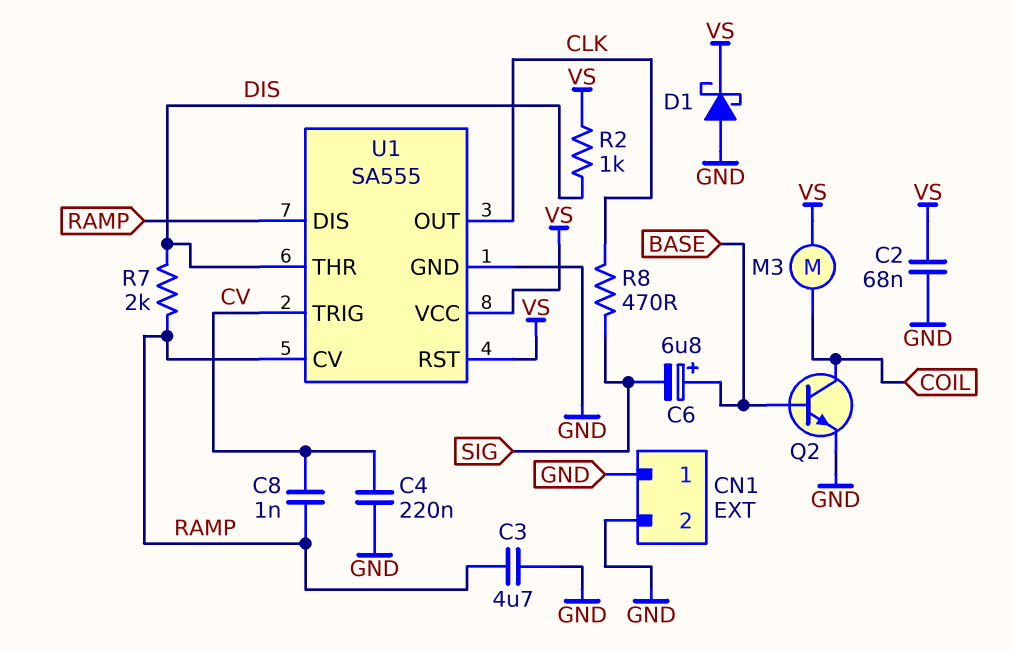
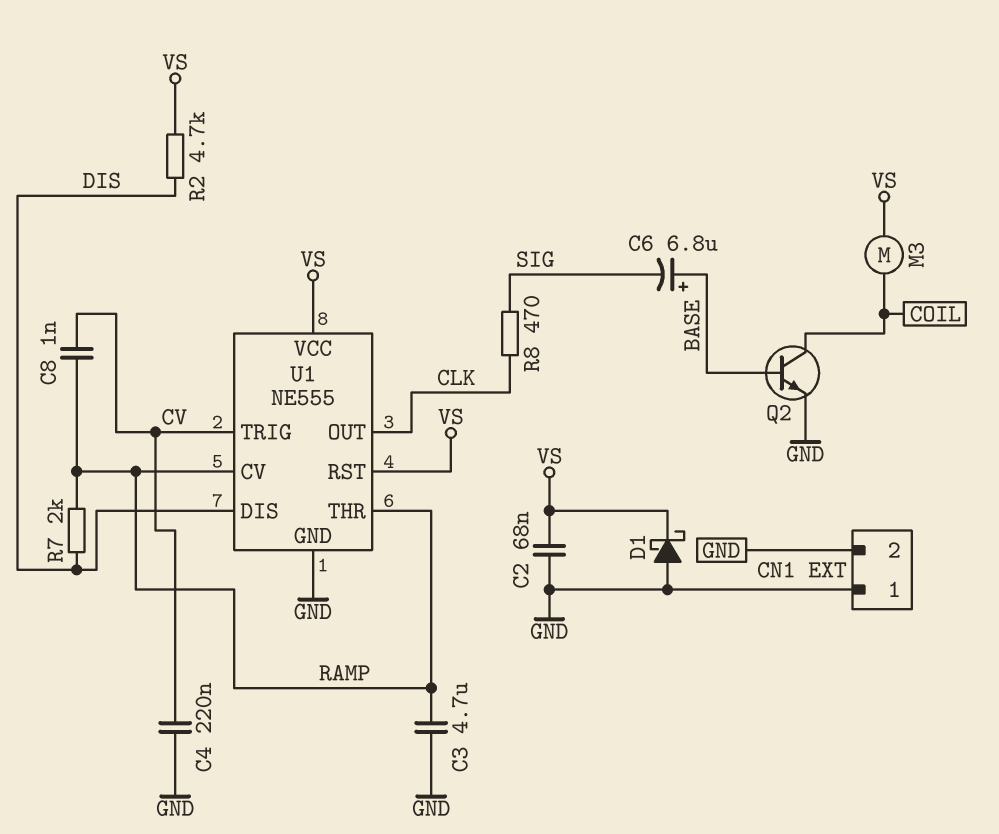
R2: 1k (DIS, VS) -> 4.7k (DIS, VS)
U1: SA555 -> NE555
U1 pin DIS: RAMP -> DIS
U1 pin THR: DIS -> RAMP

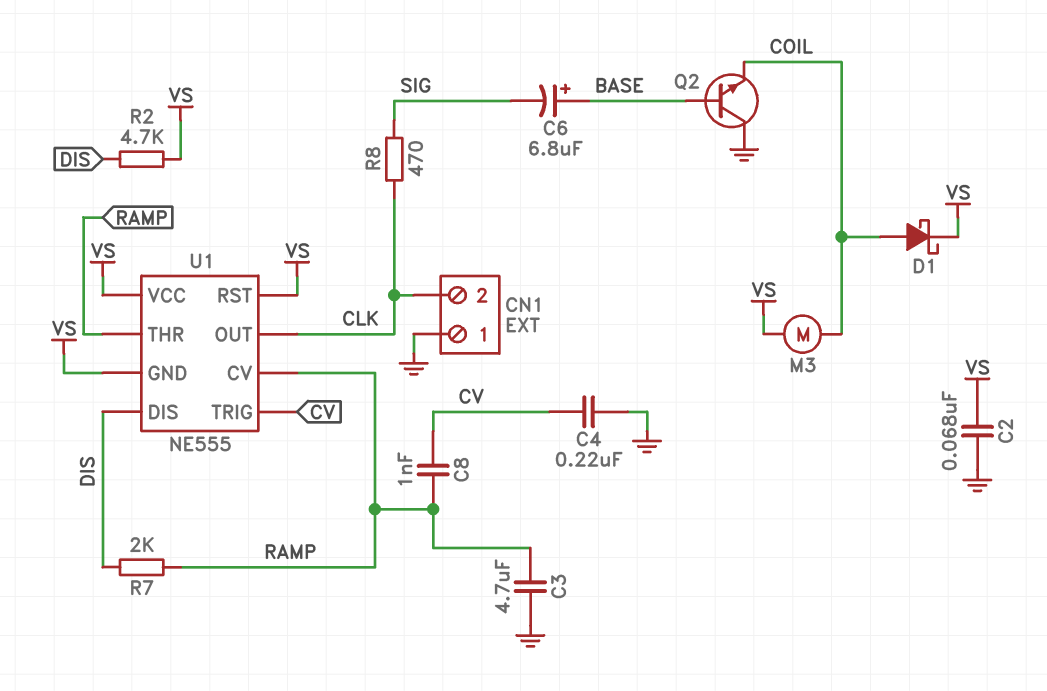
CN1 pin 2: GND -> CLK
D1: schottky (A GND, K VS) -> schottky (A COIL, K VS)
Q2: NPN (B BASE, C COIL, E GND) -> NPN (B BASE, C GND, E COIL)
U1 pin GND: GND -> VS

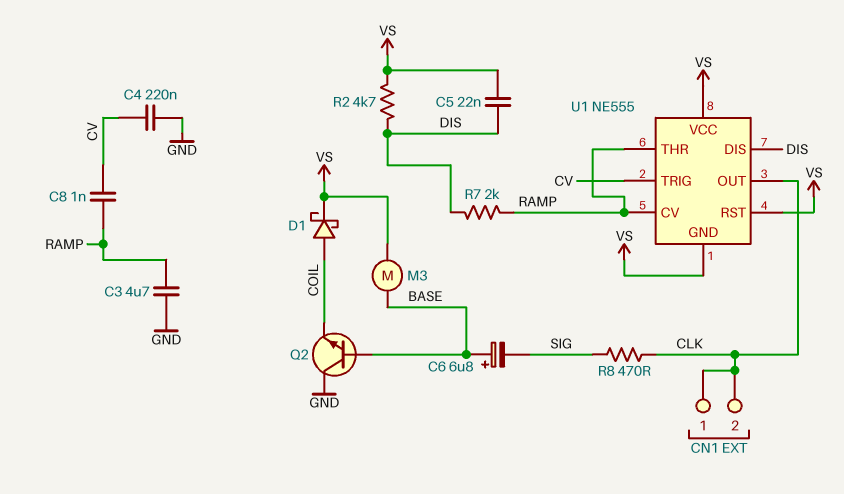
C2: 68nF (GND, VS) -> none
C5: none -> 22nF (DIS, VS)
CN1 pin 1: GND -> CLK
M3: motor (COIL, VS) -> motor (BASE, VS)

